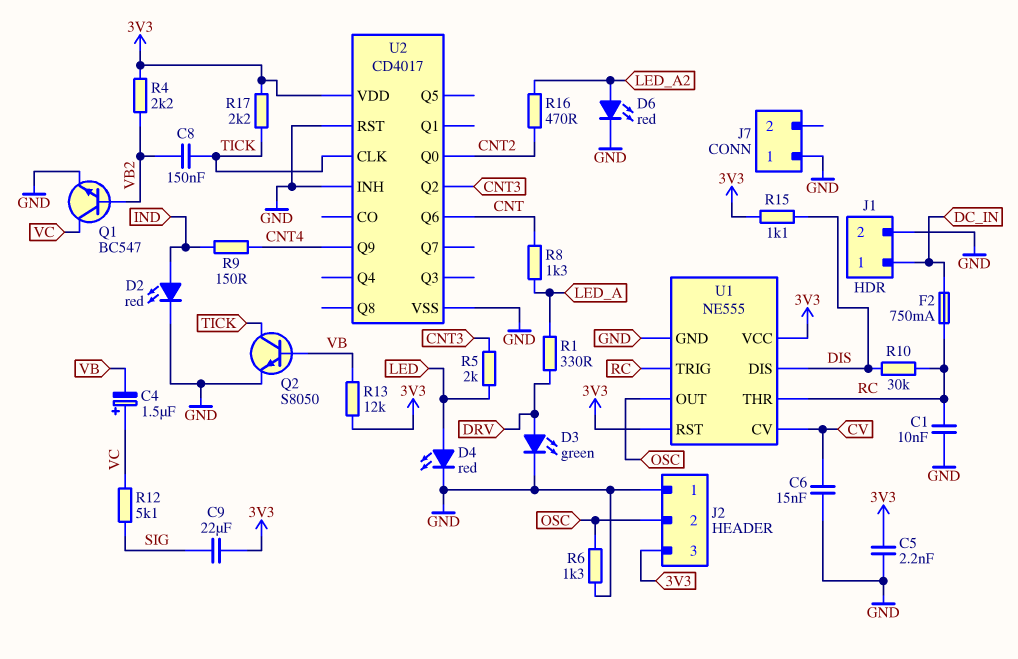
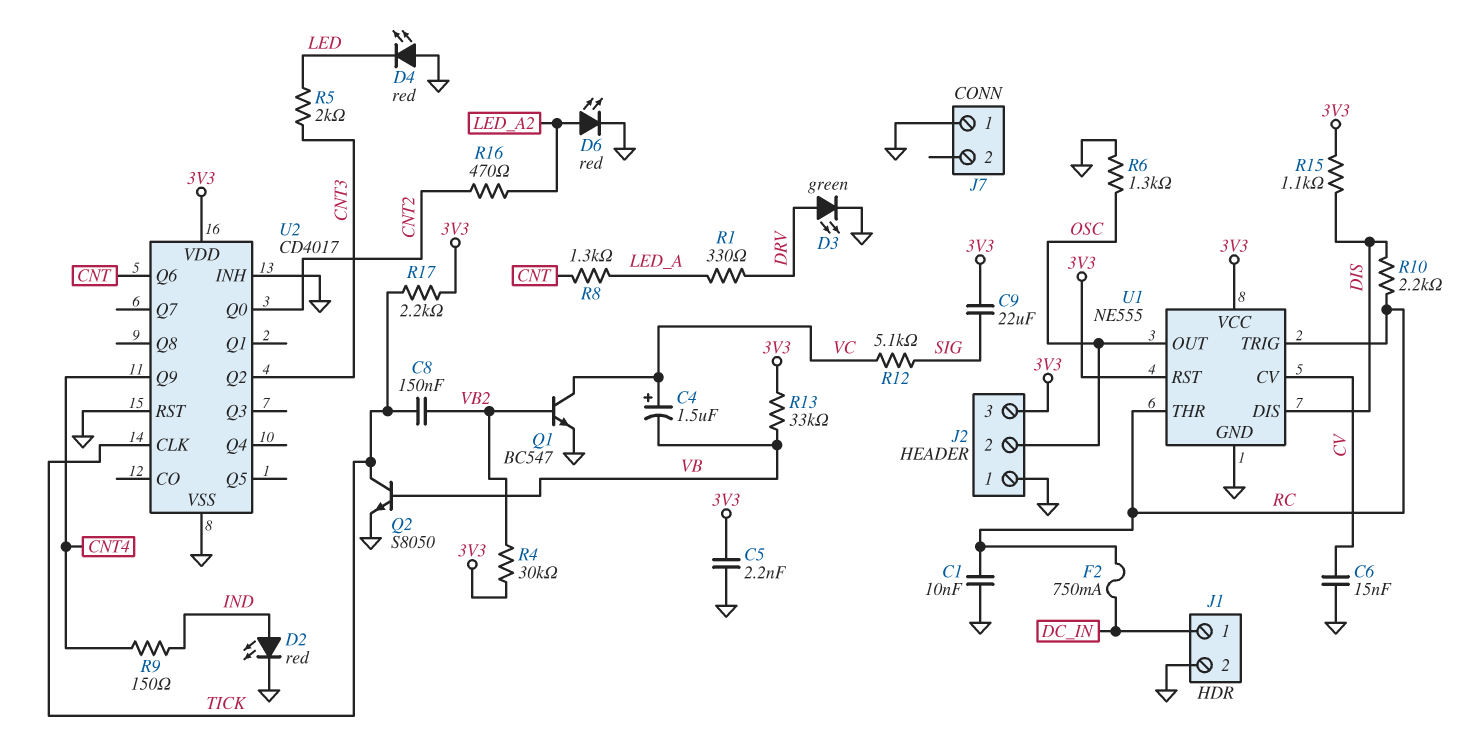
D4: LED red (A LED, K GND) -> LED red (A GND, K LED)
R4: 2.2k (3V3, VB2) -> 30k (3V3, VB2)
R10: 30k (DIS, RC) -> 2.2k (DIS, RC)
R13: 12k (3V3, VB) -> 33k (3V3, VB)

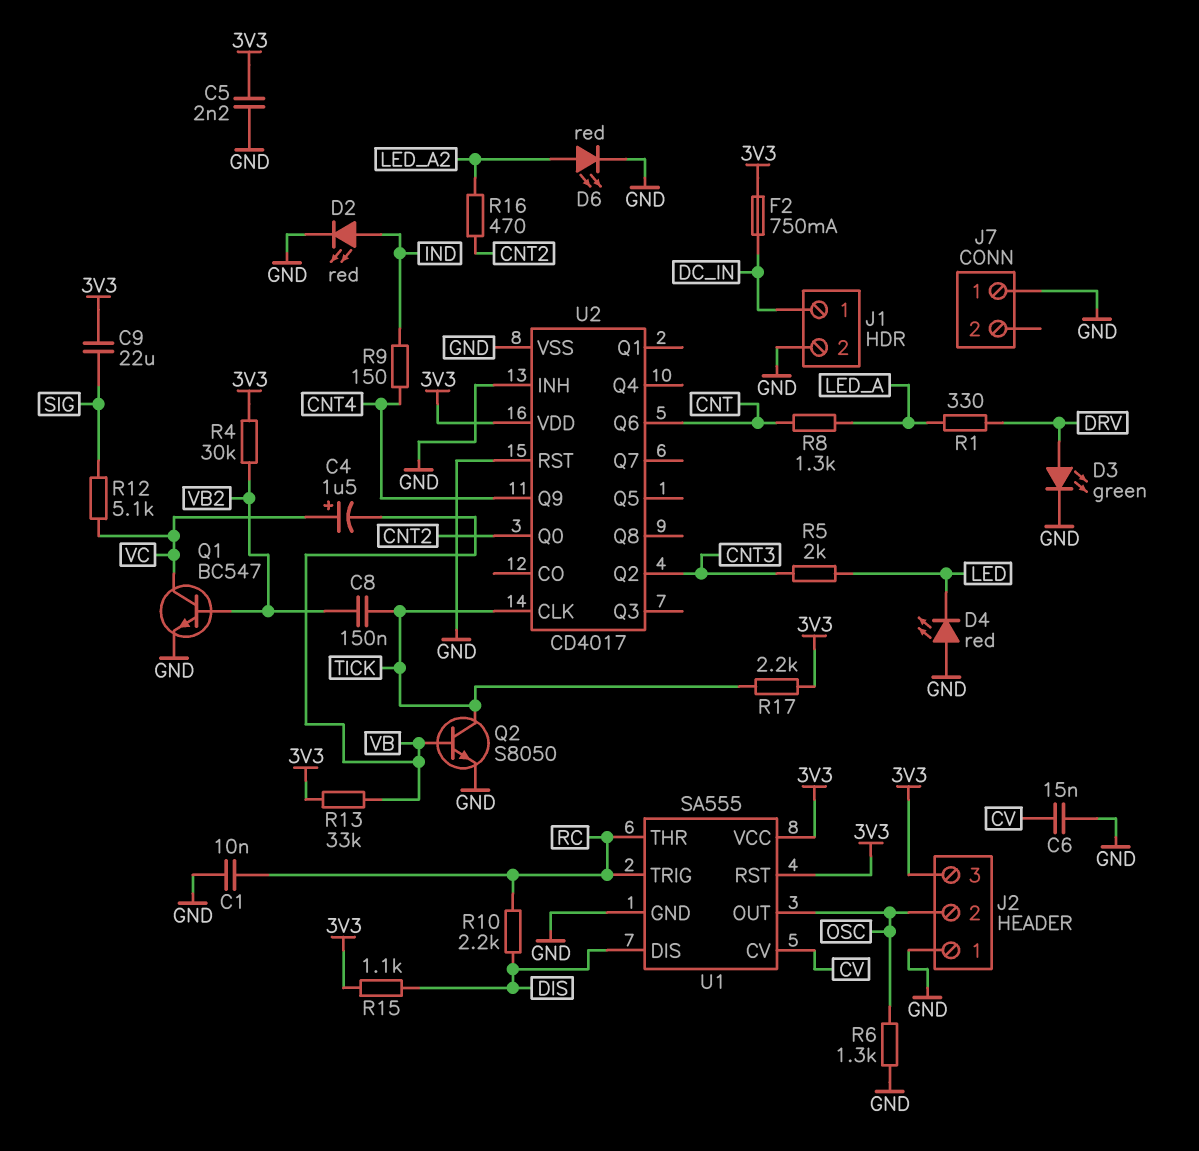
F2: 750mA (DC_IN, RC) -> 750mA (3V3, DC_IN)
U1: NE555 -> SA555

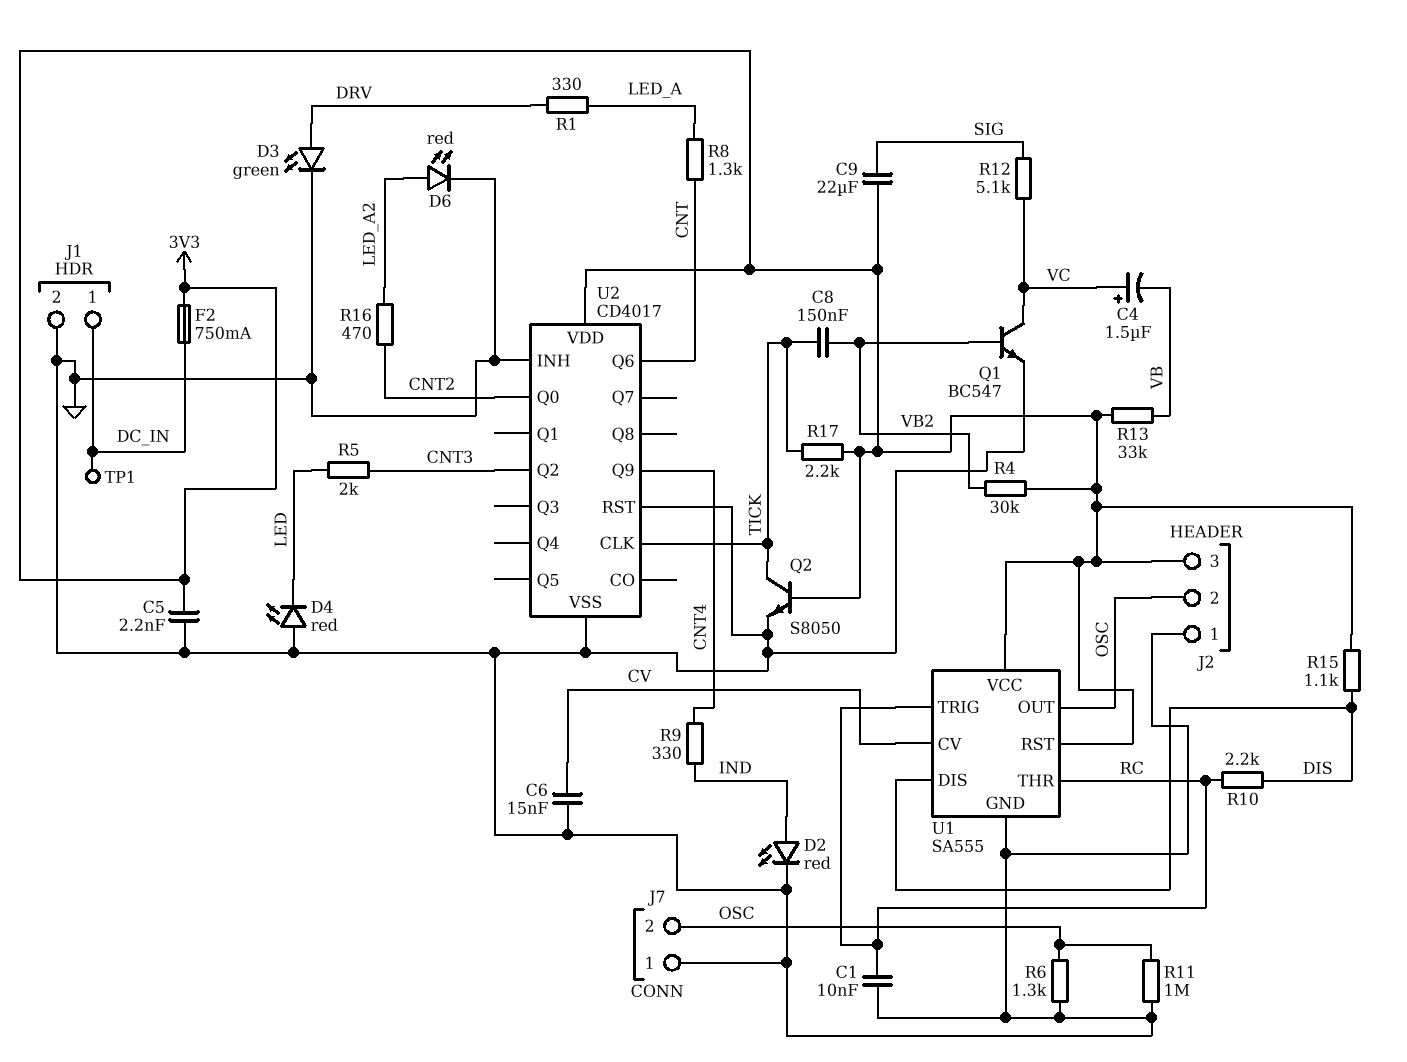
J7 pin 2: none -> OSC
Q2: NPN S8050 (B VB, C TICK, E GND) -> NPN S8050 (B 3V3, C TICK, E GND)
R9: 150 (CNT4, IND) -> 330 (CNT4, IND)
R11: none -> 1M (GND, OSC)
TP1: none -> test point (DC_IN)

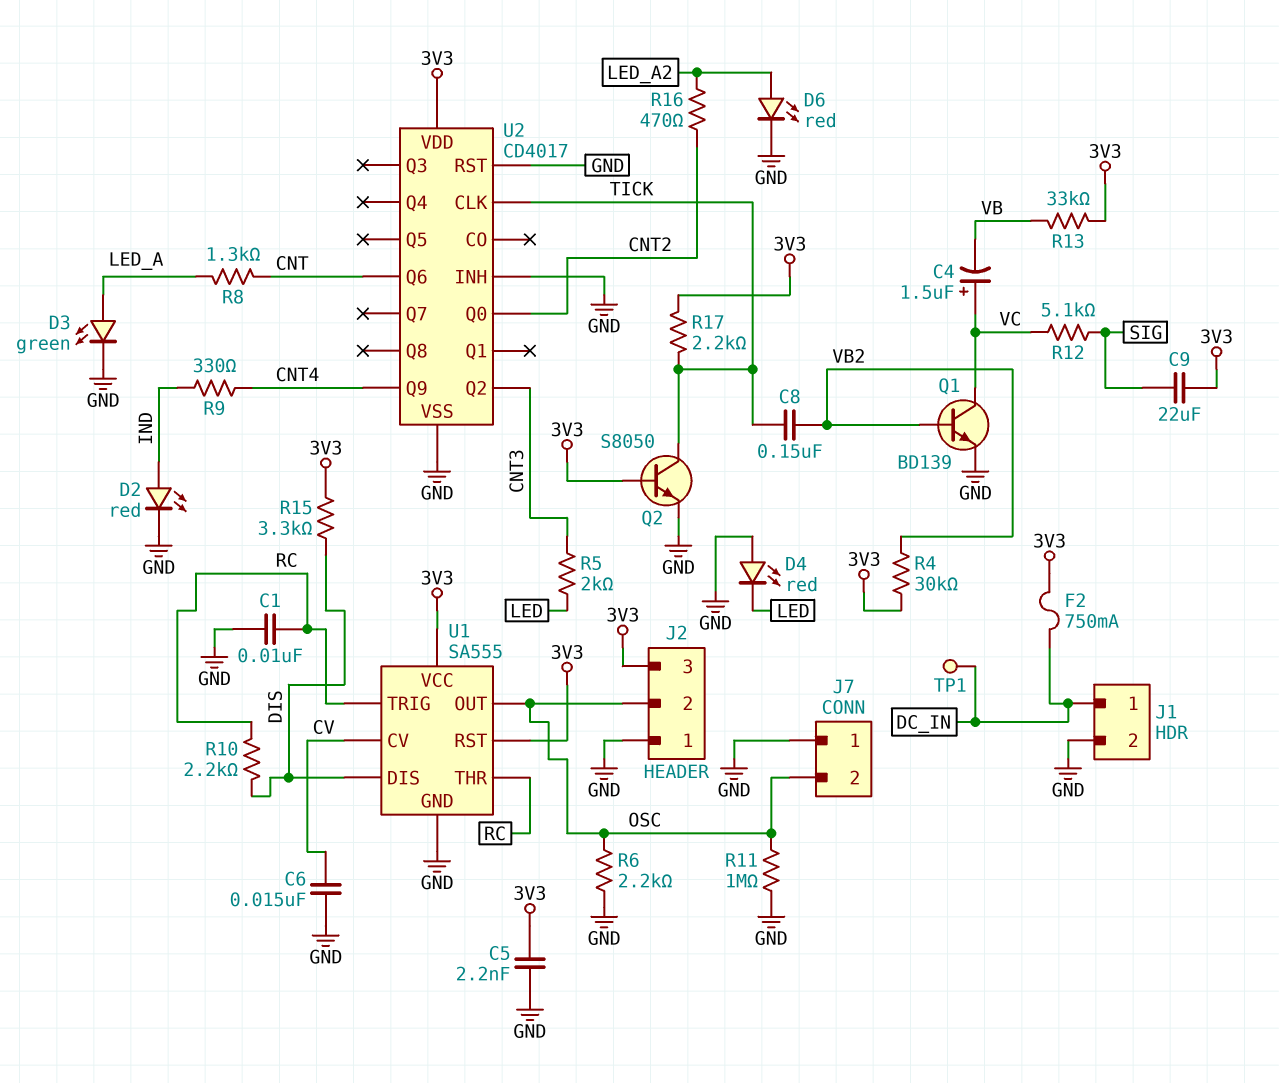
D3: LED green (A DRV, K GND) -> LED green (A LED_A, K GND)
Q1: NPN BC547 (B VB2, C VC, E GND) -> NPN BD139 (B VB2, C VC, E GND)
R1: 330 (DRV, LED_A) -> none
R6: 1.3k (GND, OSC) -> 2.2k (GND, OSC)
R15: 1.1k (3V3, DIS) -> 3.3k (3V3, DIS)

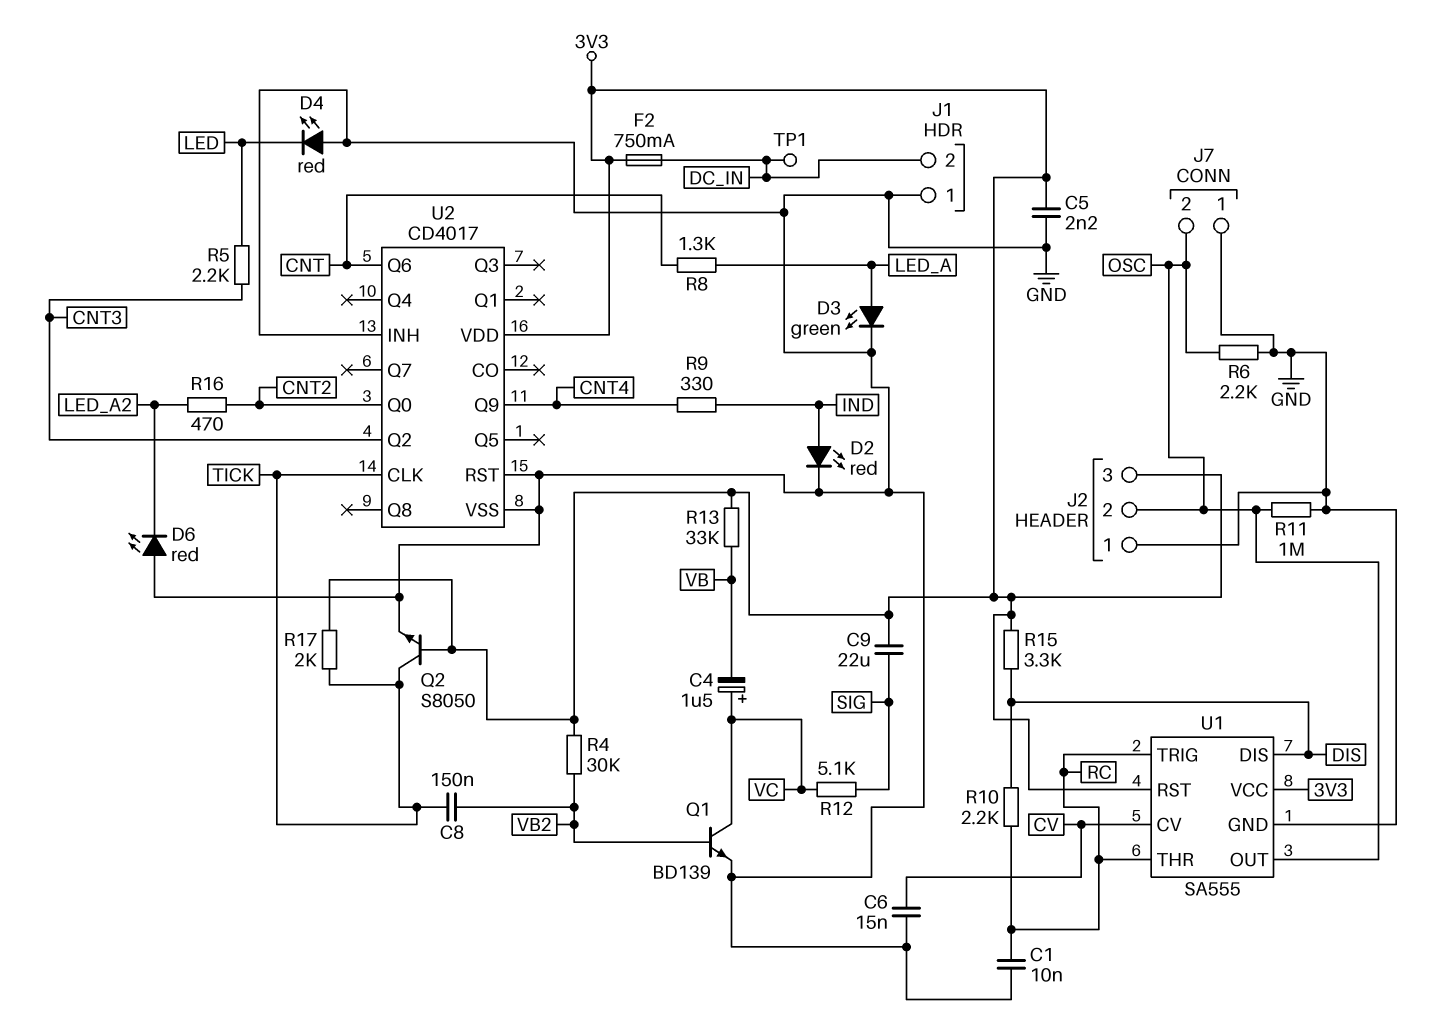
D6: LED red (A LED_A2, K GND) -> LED red (A GND, K LED_A2)
J1 pin 1: DC_IN -> GND
J1 pin 2: GND -> DC_IN
R5: 2k (CNT3, LED) -> 2.2k (CNT3, LED)
R17: 2.2k (3V3, TICK) -> 2k (3V3, TICK)

